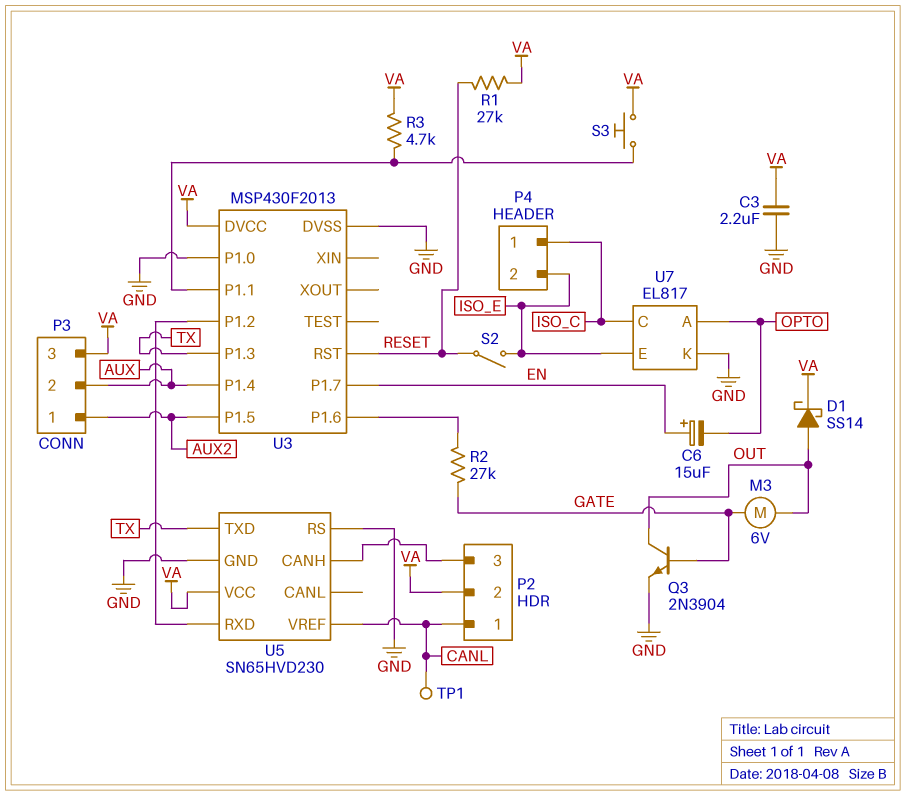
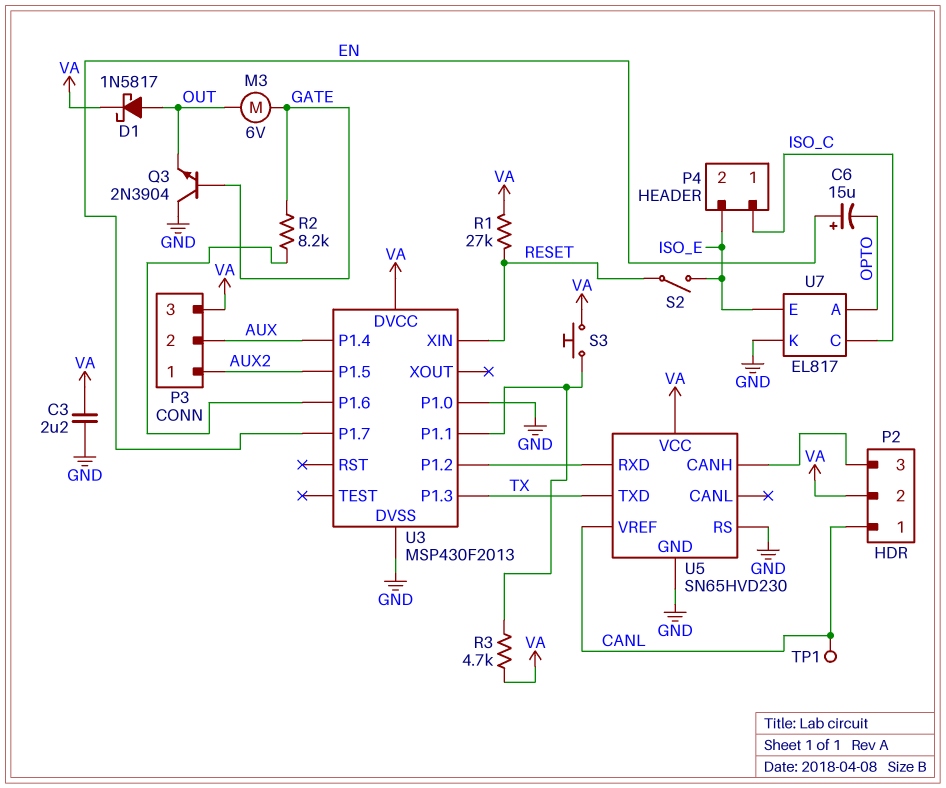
D1: schottky SS14 (A OUT, K VA) -> schottky 1N5817 (A OUT, K VA)
Q3: NPN 2N3904 (B GATE, C OUT, E GND) -> NPN 2N3904 (B GATE, C GND, E OUT)
R2: 27k (GATE, U3/P1.6) -> 8.2k (GATE, U3/P1.6)
U3 pin RST: RESET -> none
U3 pin XIN: none -> RESET

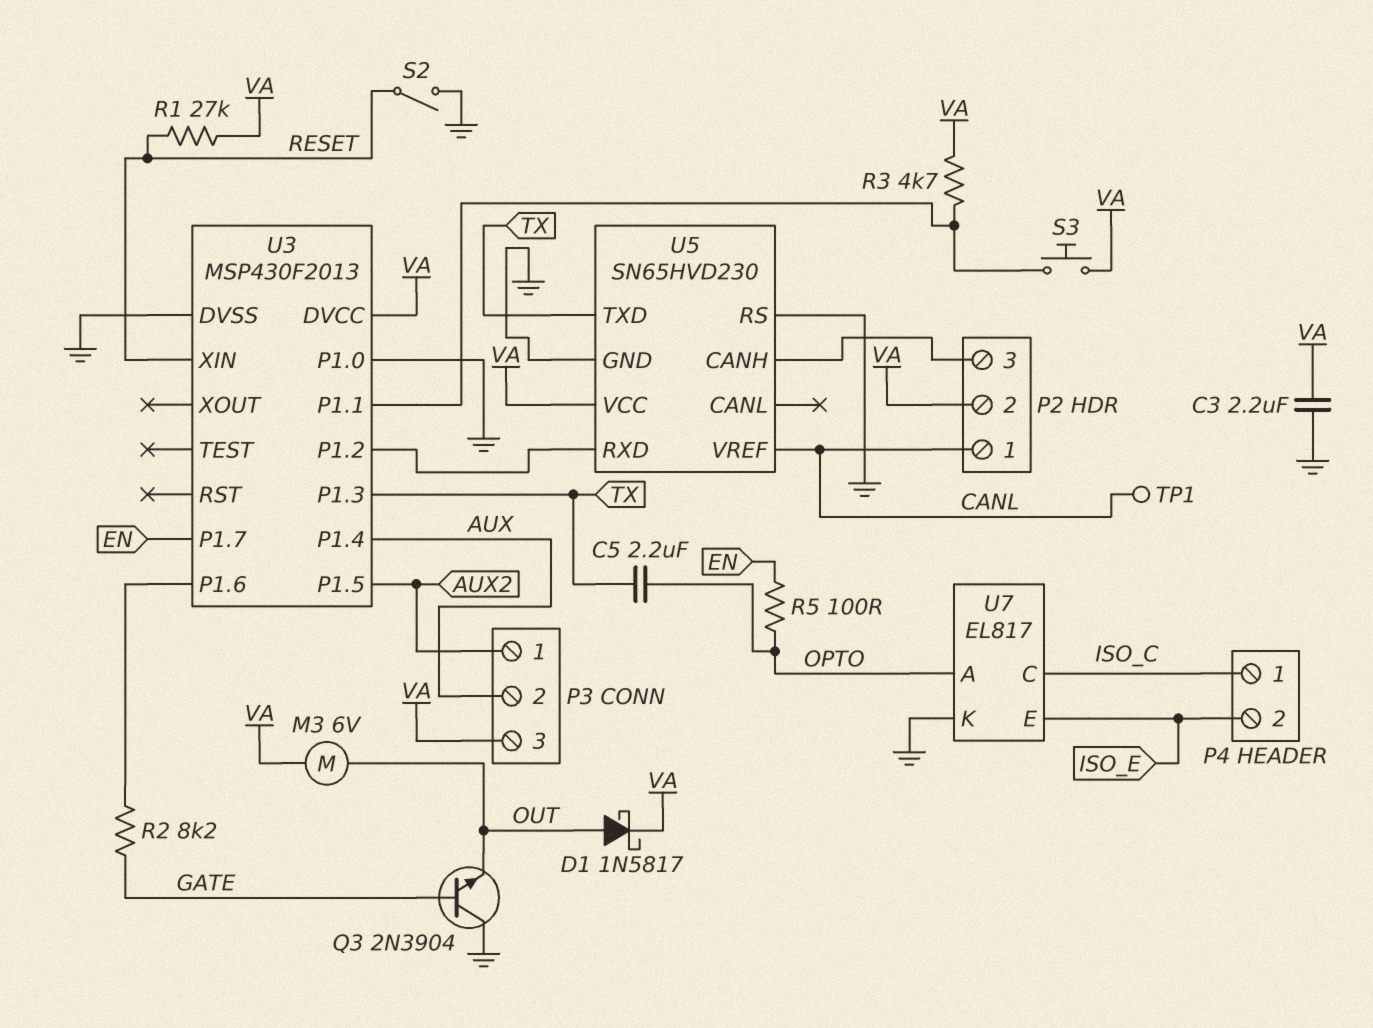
C5: none -> 2.2uF (OPTO, TX)
C6: 15uF (plus EN, minus OPTO) -> none
M3: motor 6V (GATE, OUT) -> motor 6V (OUT, VA)
R5: none -> 100 (EN, OPTO)
S2: switch (ISO_E, RESET) -> switch (GND, RESET)

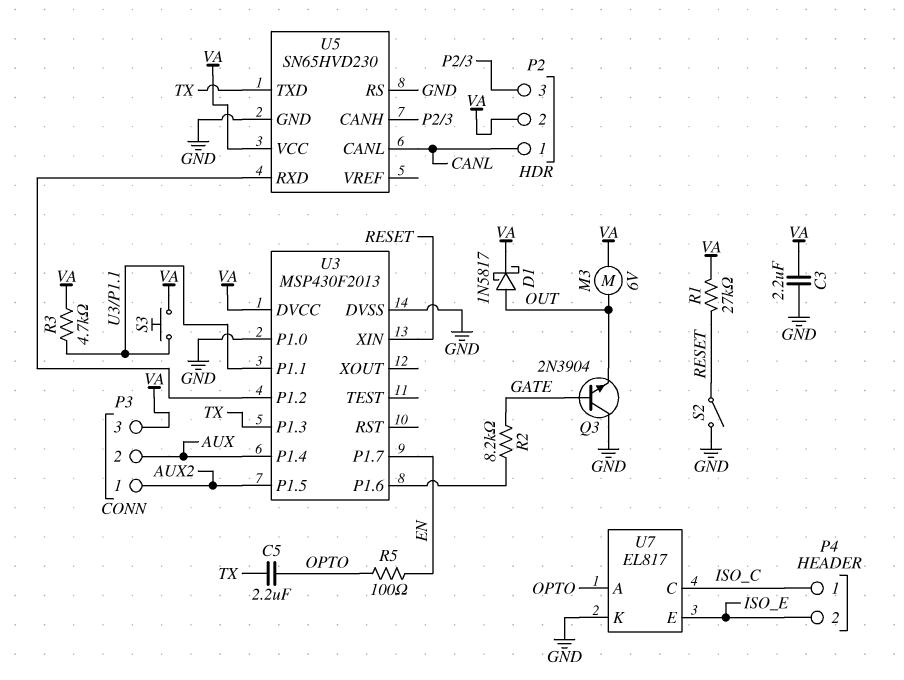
TP1: test point (CANL) -> none
U5 pin CANL: none -> CANL
U5 pin VREF: CANL -> none

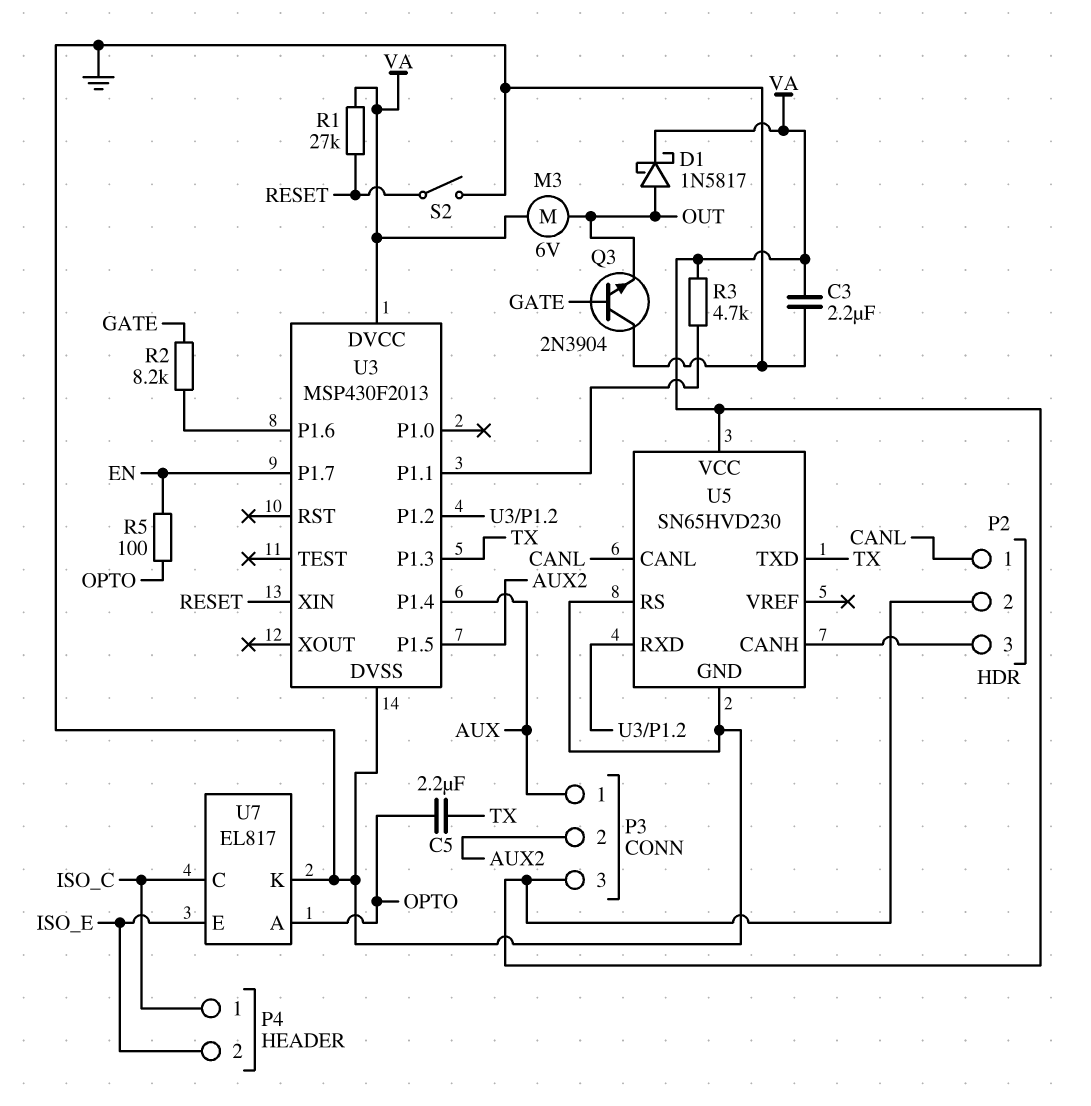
P3 pin 1: AUX2 -> AUX
P3 pin 2: AUX -> AUX2
S3: button (U3/P1.1, VA) -> none
U3 pin P1.0: GND -> none

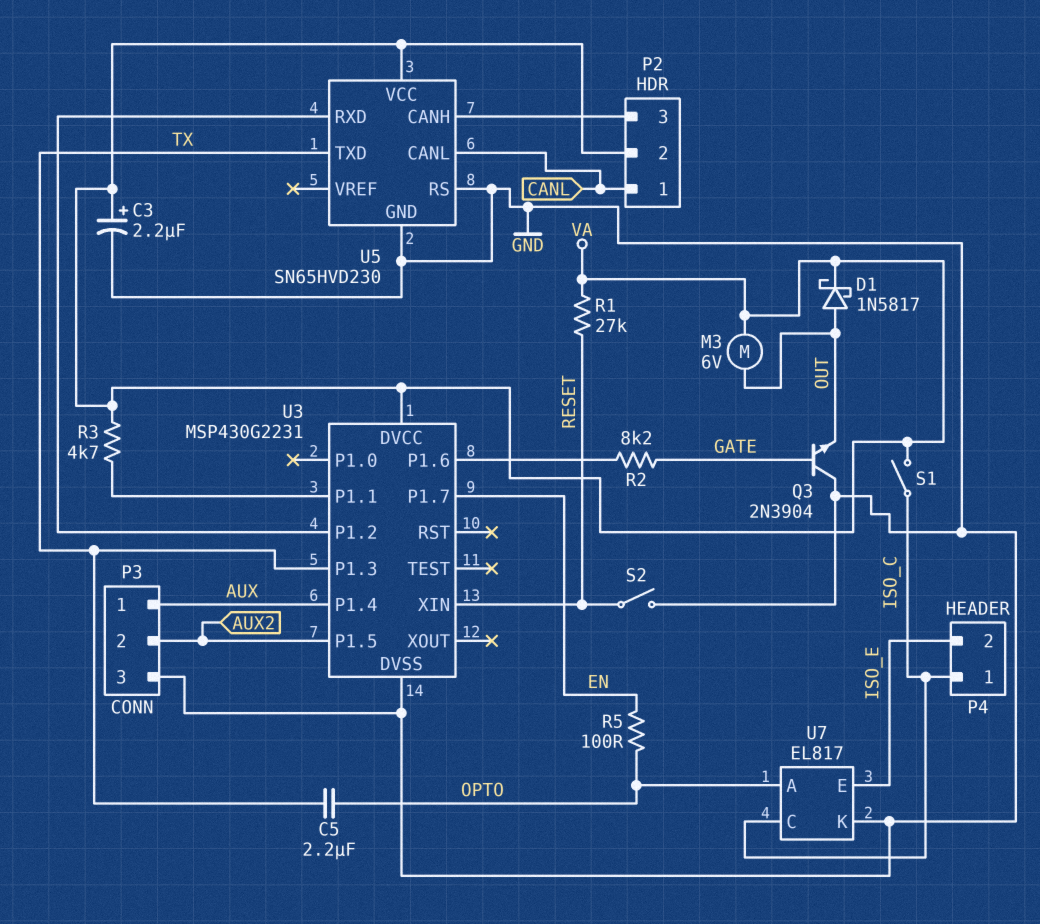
C3: 2.2uF (GND, VA) -> 2.2uF (plus VA, minus GND)
P3 pin 3: VA -> GND
S1: none -> switch (ISO_C, VA)
U3: MSP430F2013 -> MSP430G2231

